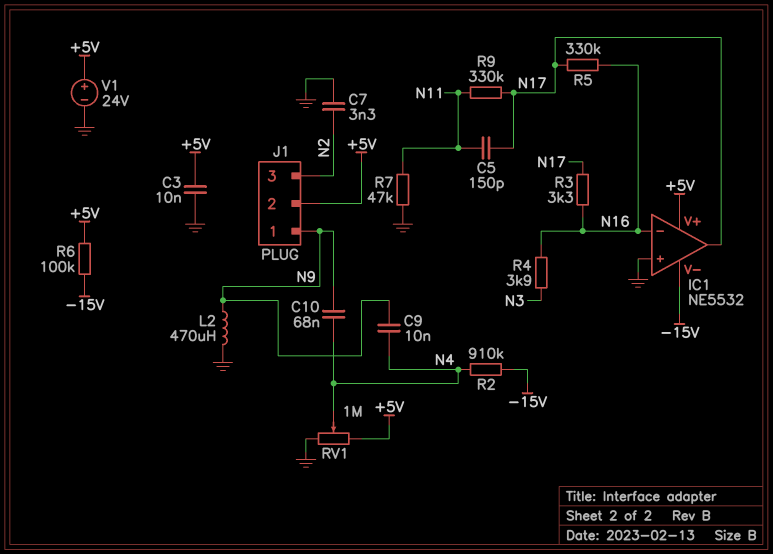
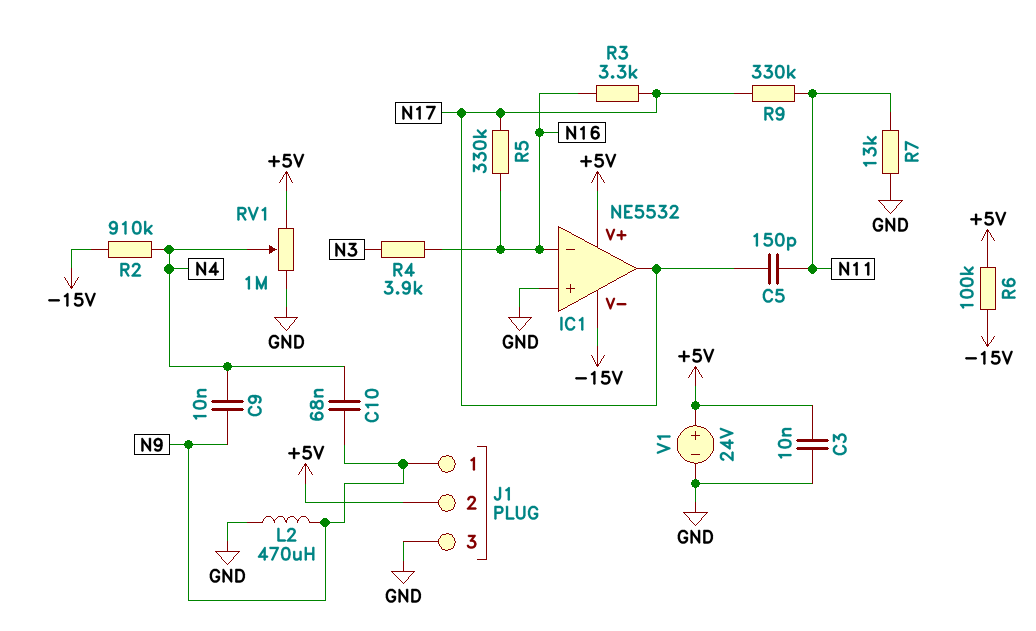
C7: 3.3nF (GND, N2) -> none
J1 pin 3: N2 -> GND
R7: 47k (GND, N11) -> 13k (GND, N11)

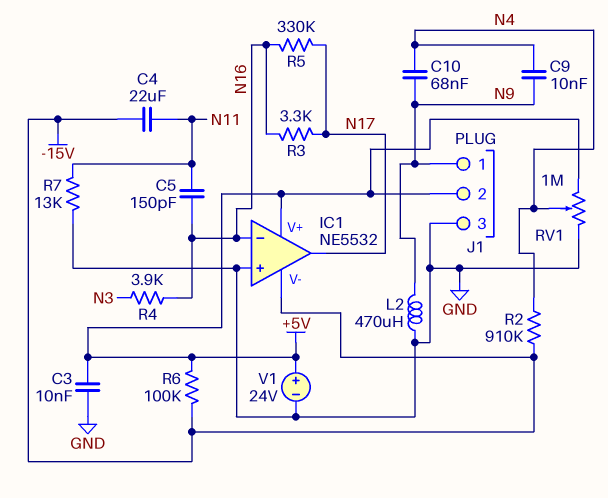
C4: none -> 22uF (-15V, N11)
C5: 150pF (N11, N17) -> 150pF (N11, N16)
R9: 330k (N11, N17) -> none

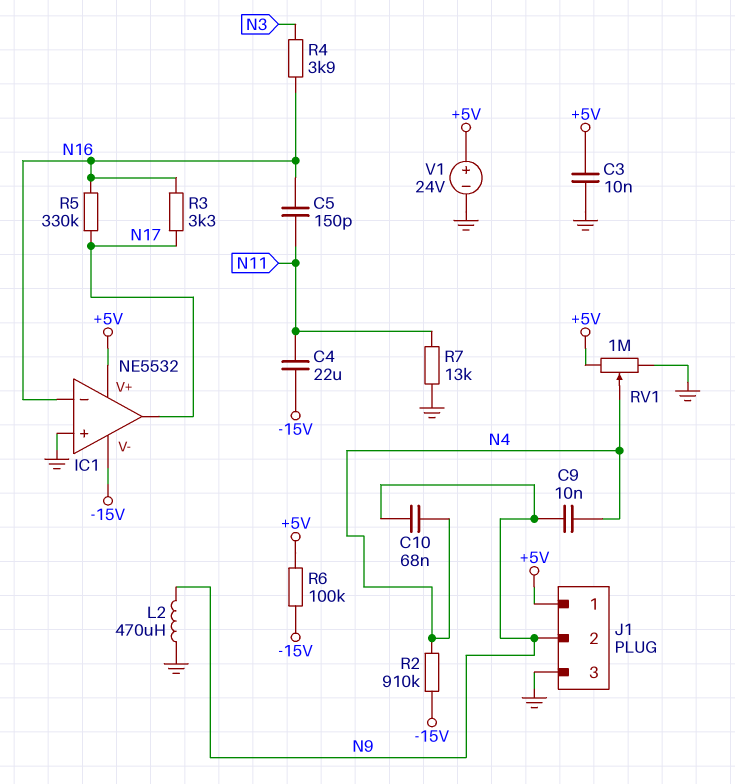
J1 pin 1: N9 -> +5V
J1 pin 2: +5V -> N9

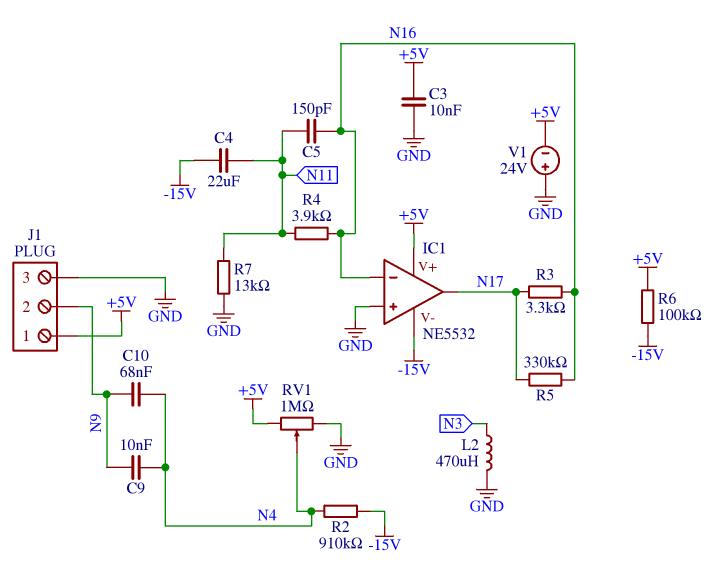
L2: 470uH (GND, N9) -> 470uH (GND, N3)
R4: 3.9k (N3, N16) -> 3.9k (N11, N16)
V1: 24V (plus +5V, minus GND) -> 24V (plus GND, minus +5V)

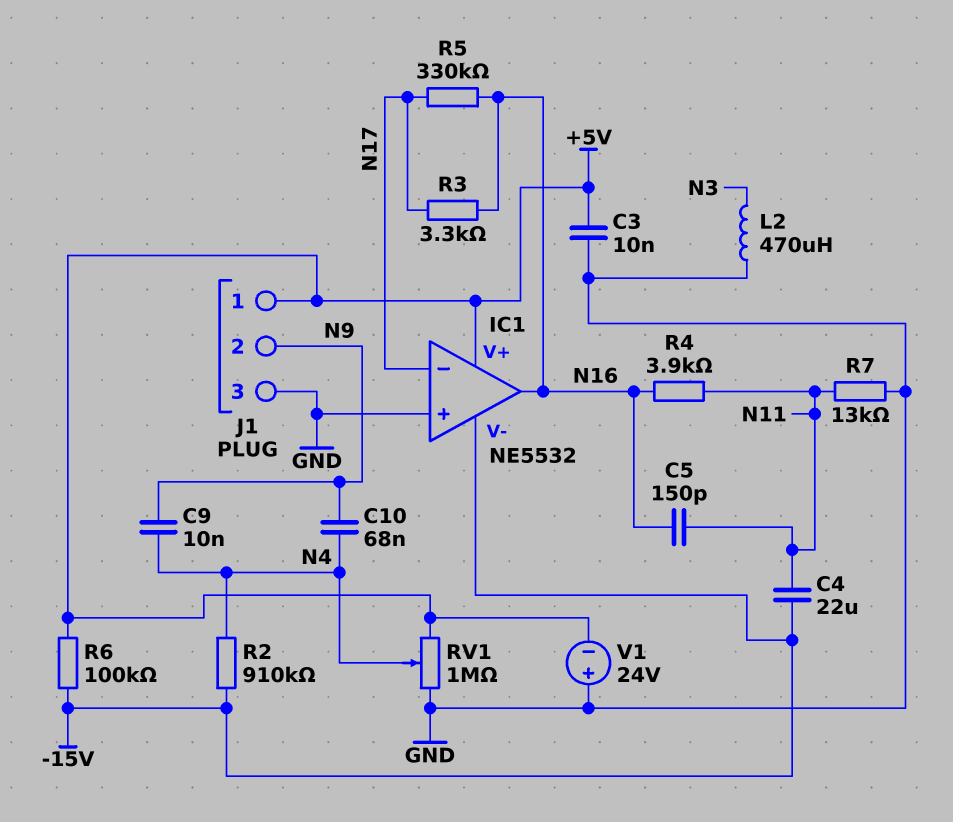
IC1 pin in-: N16 -> N17
IC1 pin out: N17 -> N16

